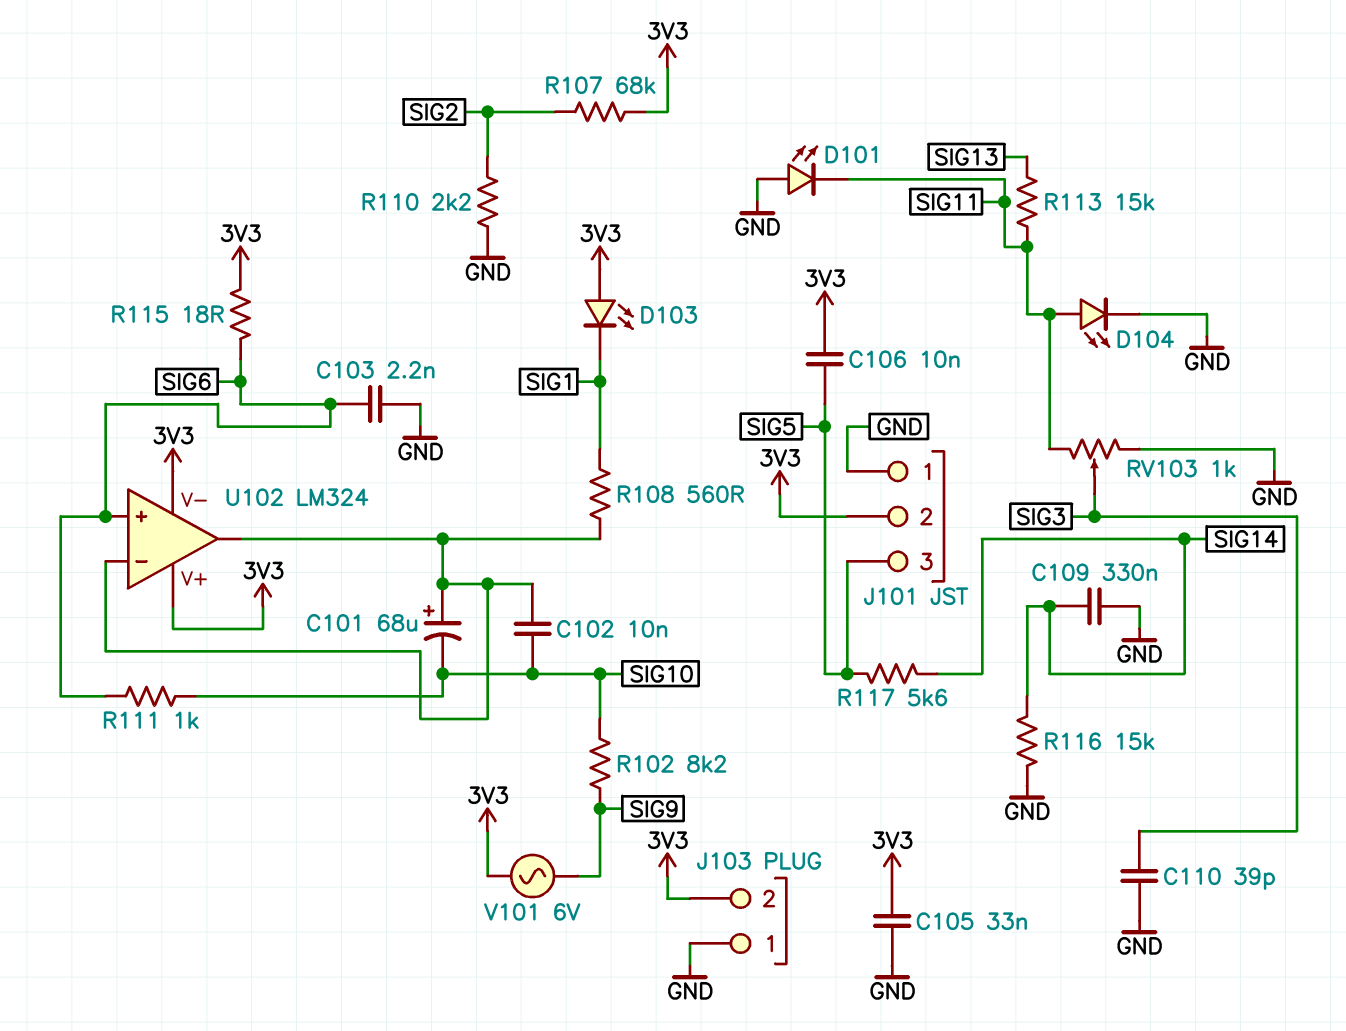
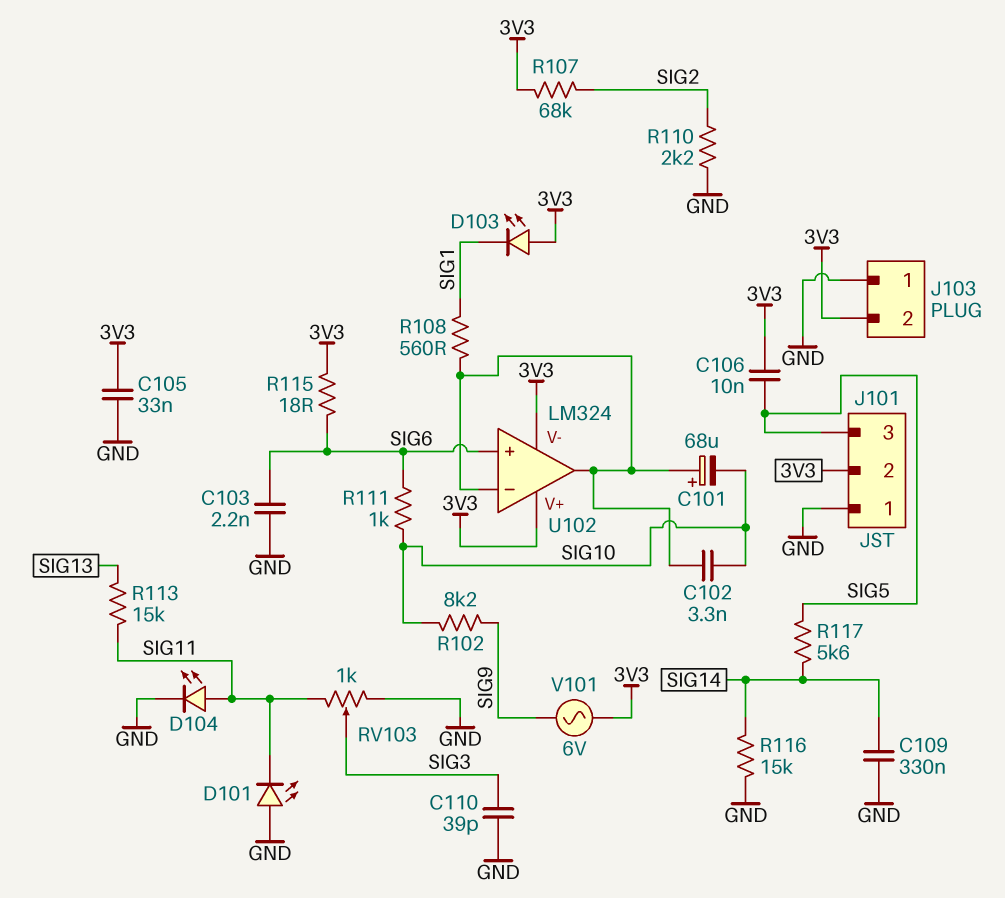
C102: 10nF (SIG10, U102/in-) -> 3.3nF (SIG10, U102/in-)

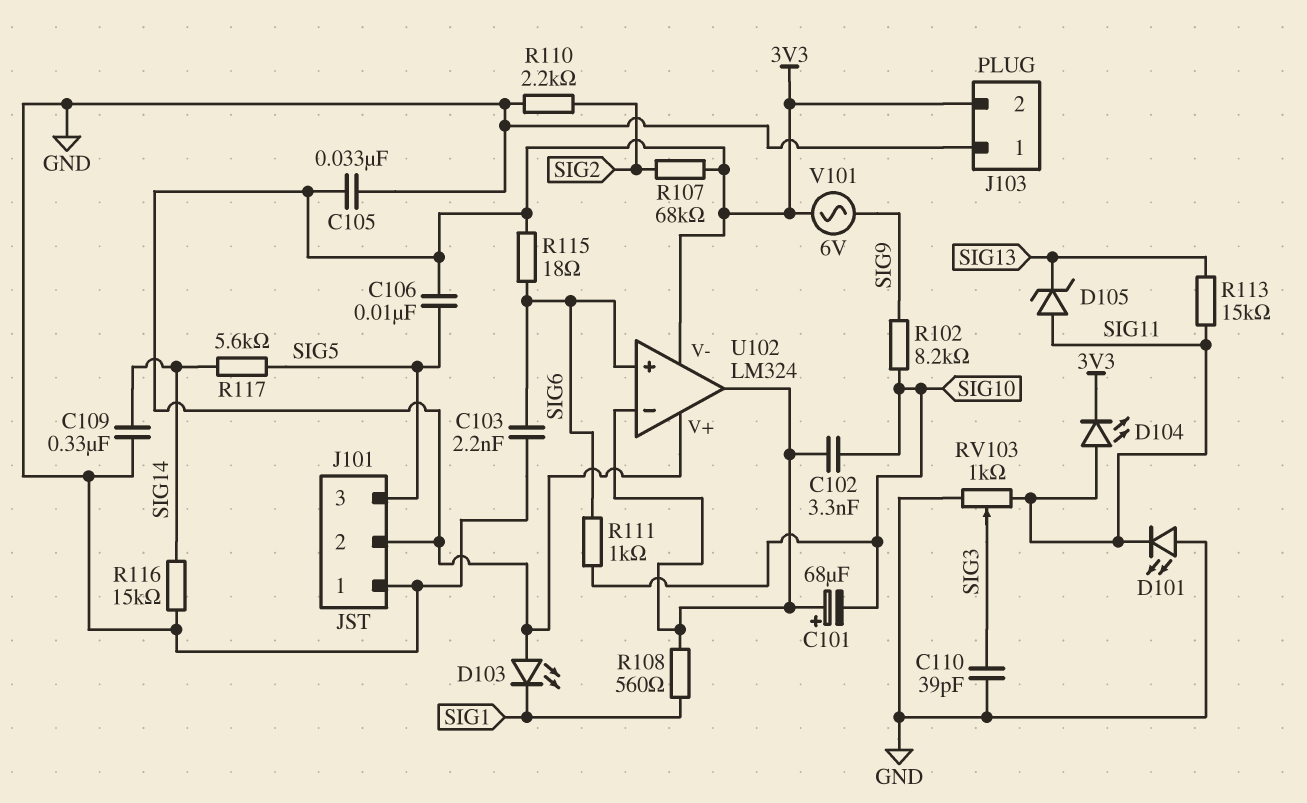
D104: LED (A SIG11, K GND) -> LED (A SIG11, K 3V3)
D105: none -> zener (A SIG11, K SIG13)

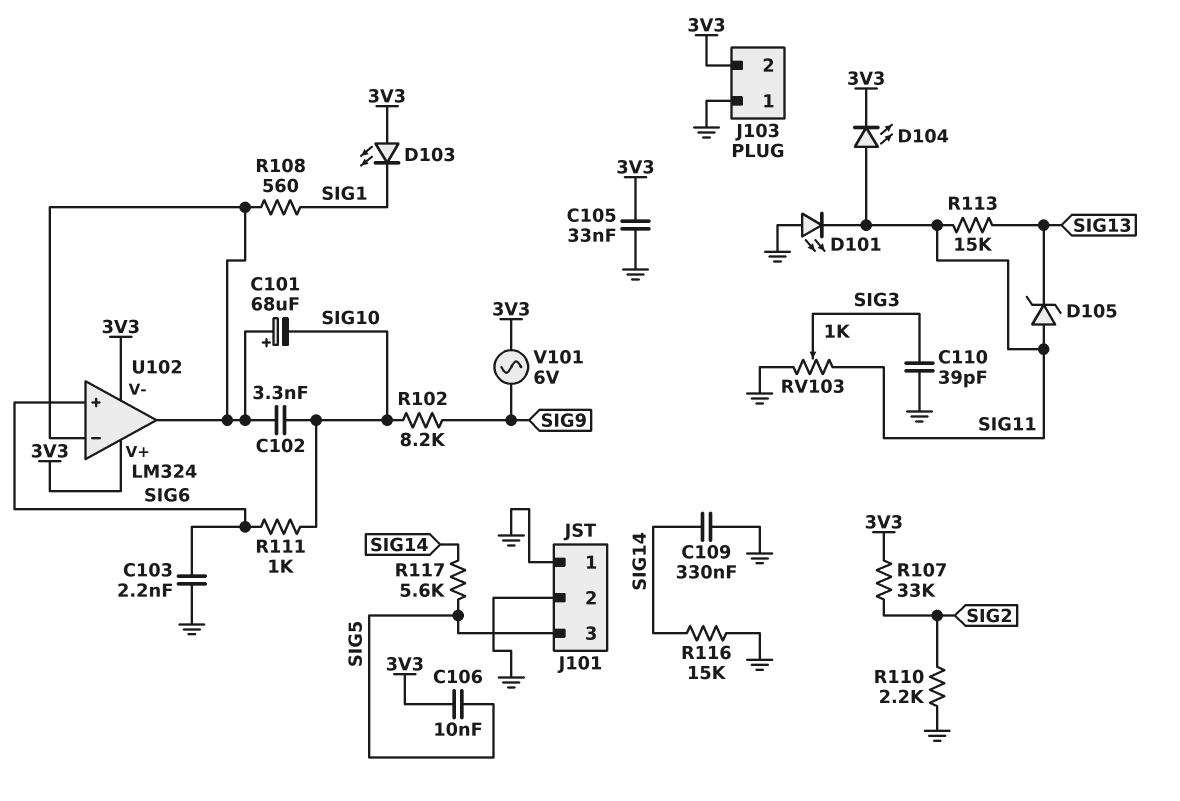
J101 pin 2: 3V3 -> GND
R107: 68k (3V3, SIG2) -> 33k (3V3, SIG2)
R115: 18 (3V3, SIG6) -> none

